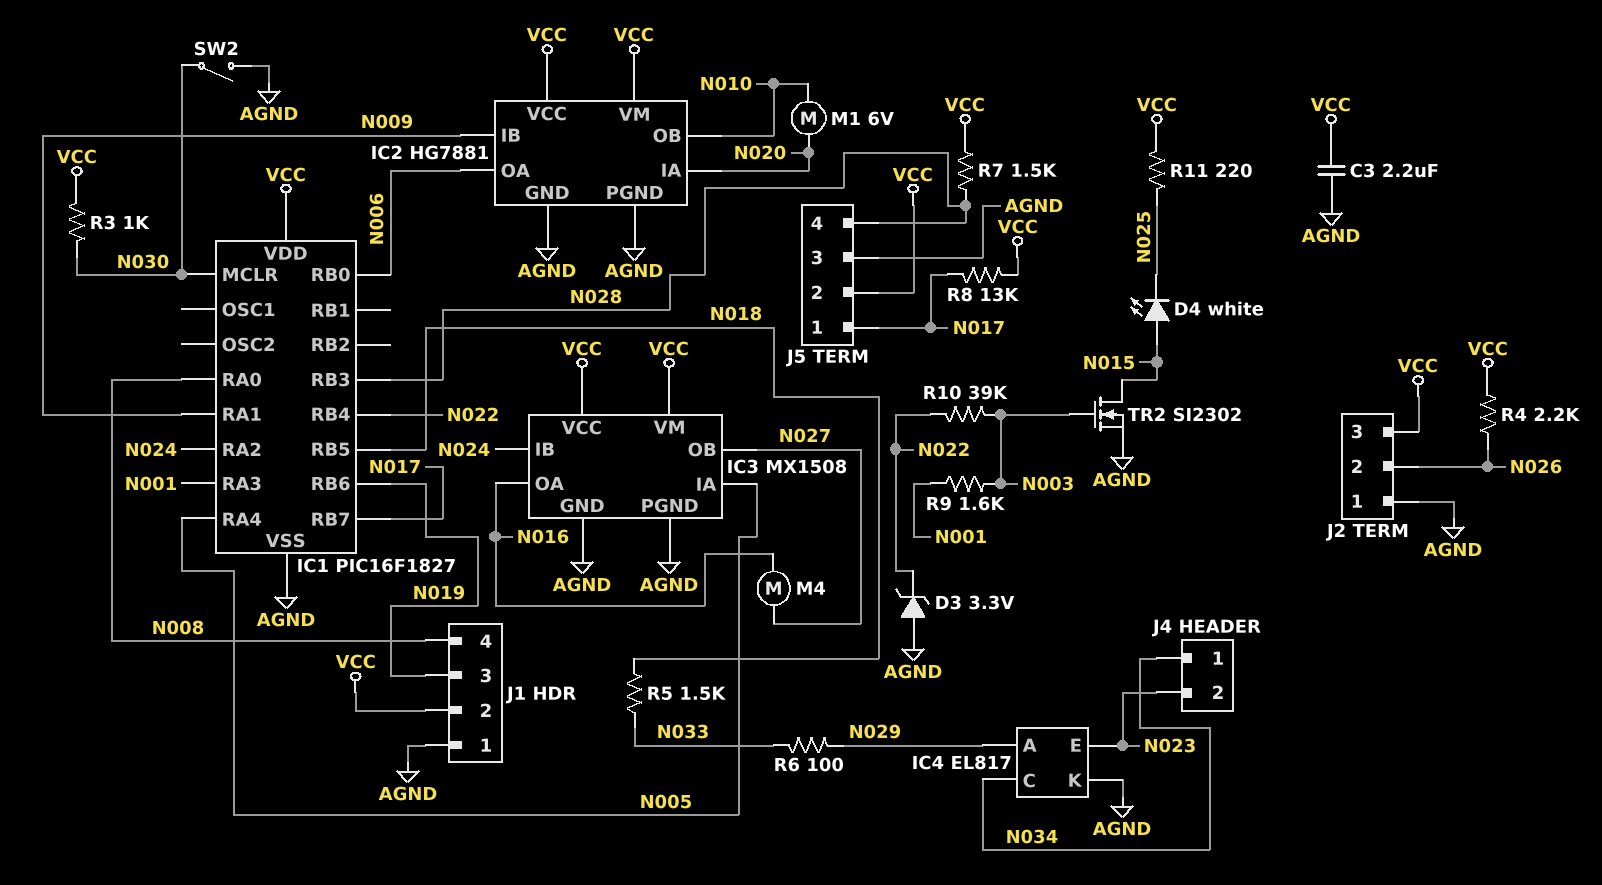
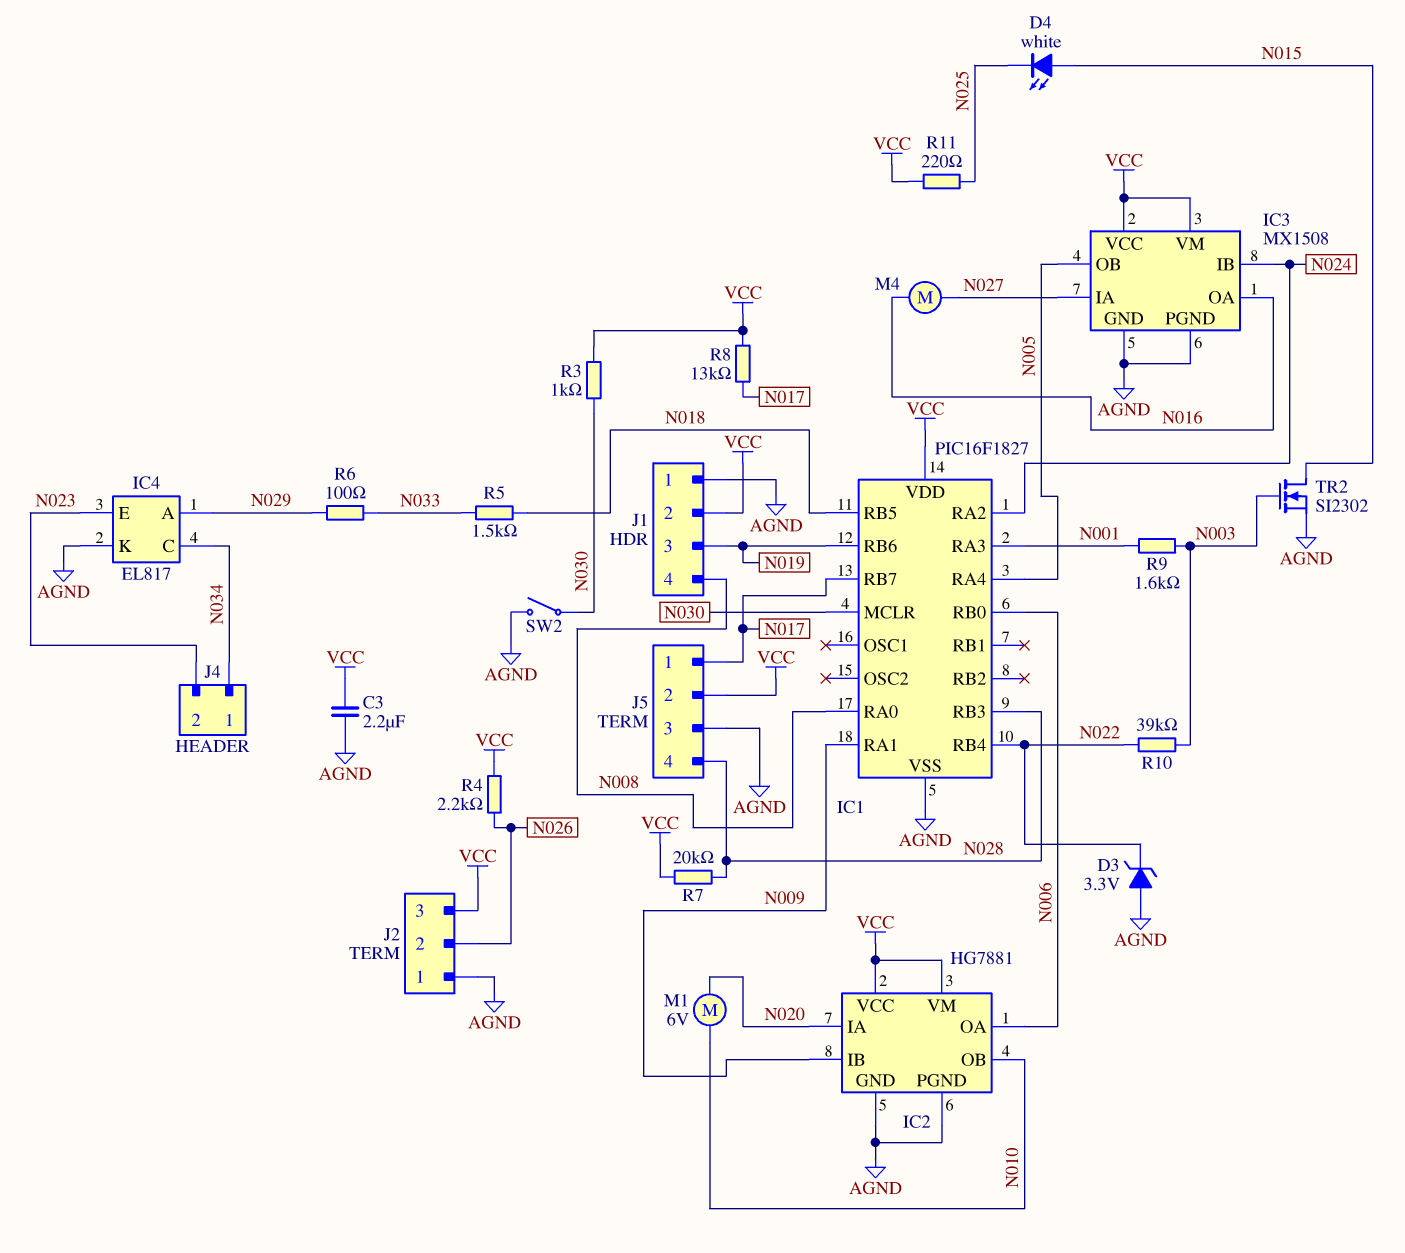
IC3 pin IA: N005 -> N027
IC3 pin OB: N027 -> N005
R7: 1.5k (N028, VCC) -> 20k (N028, VCC)

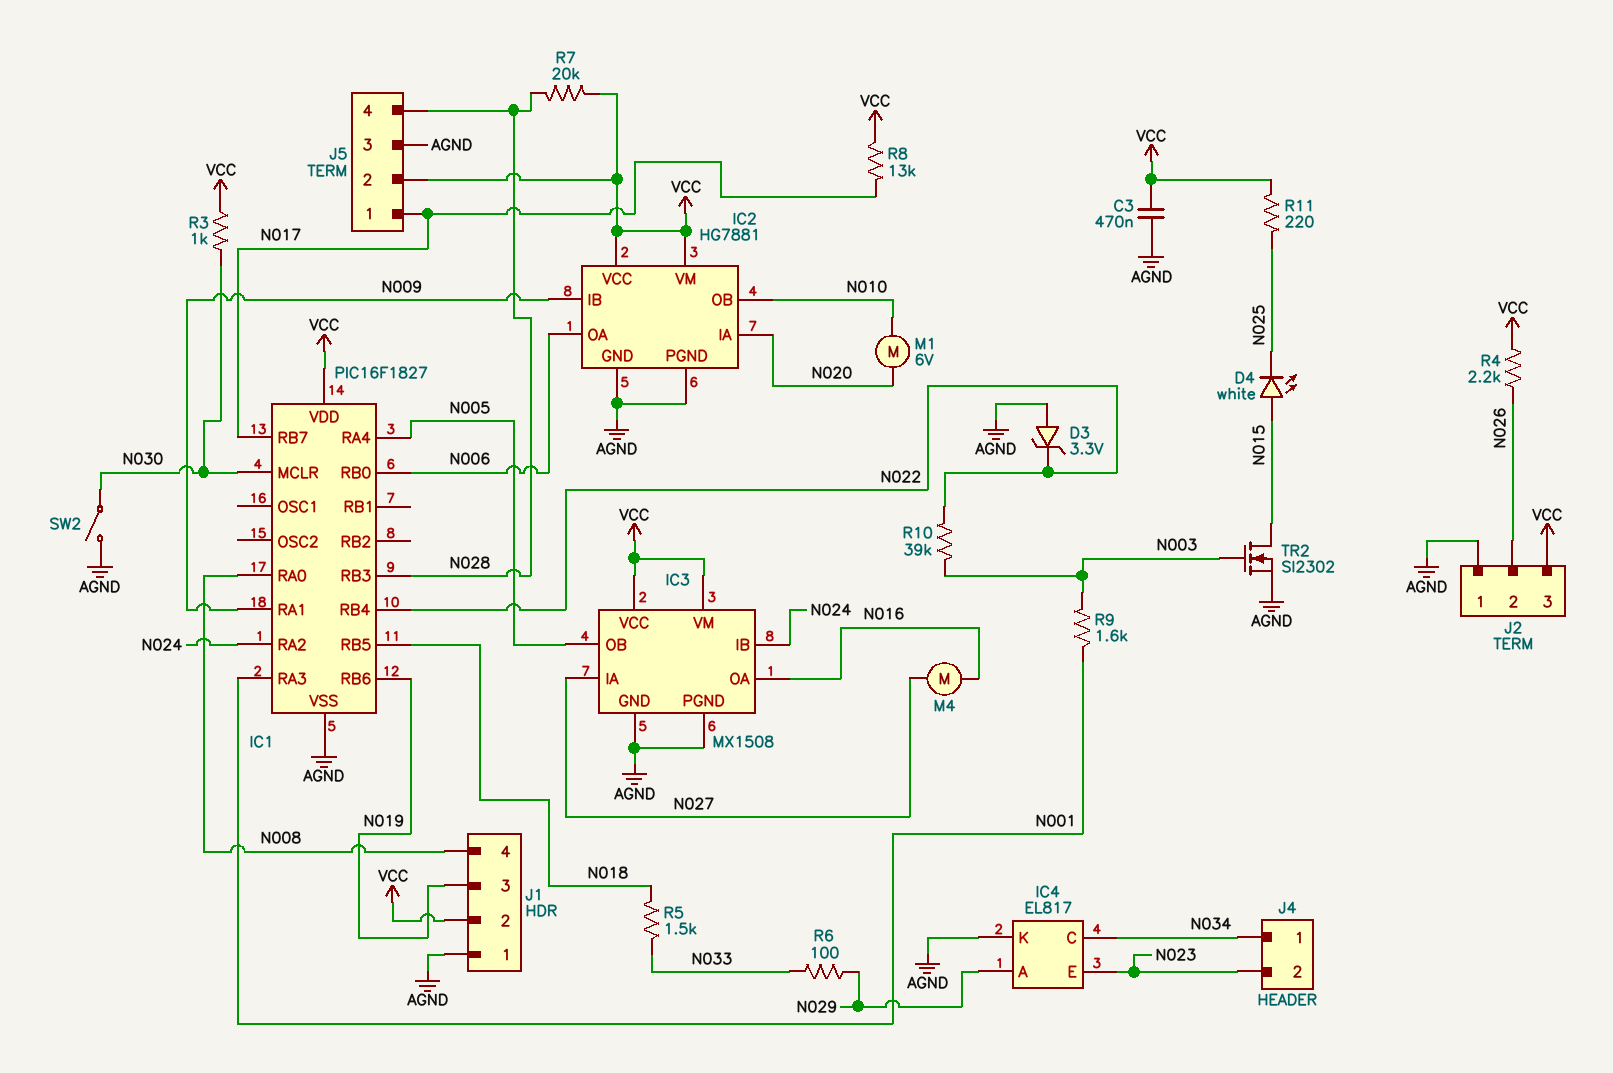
C3: 2.2uF (AGND, VCC) -> 470nF (AGND, VCC)

